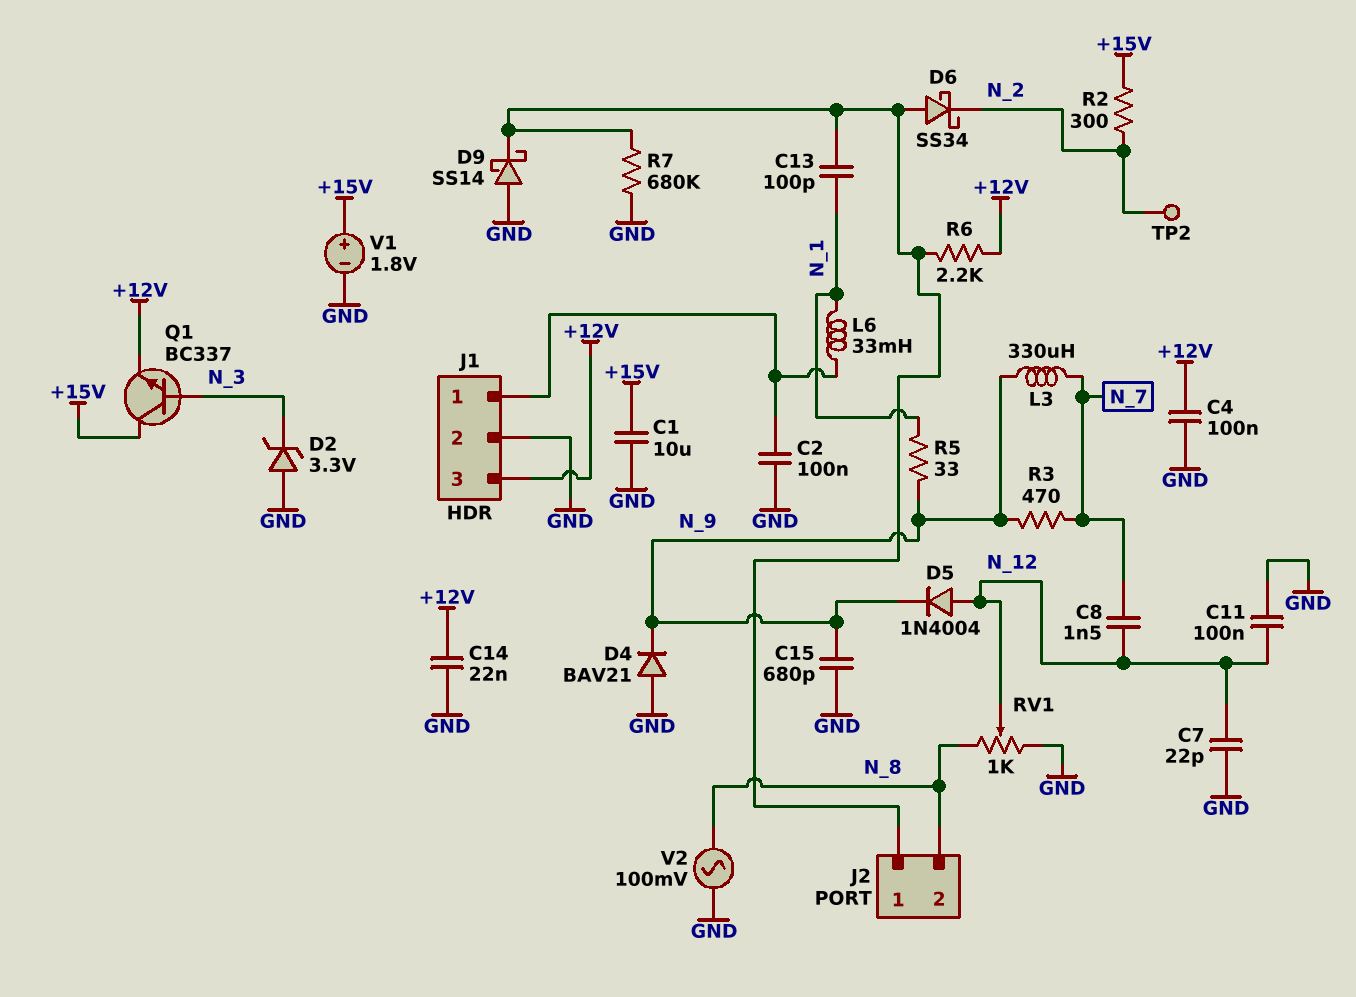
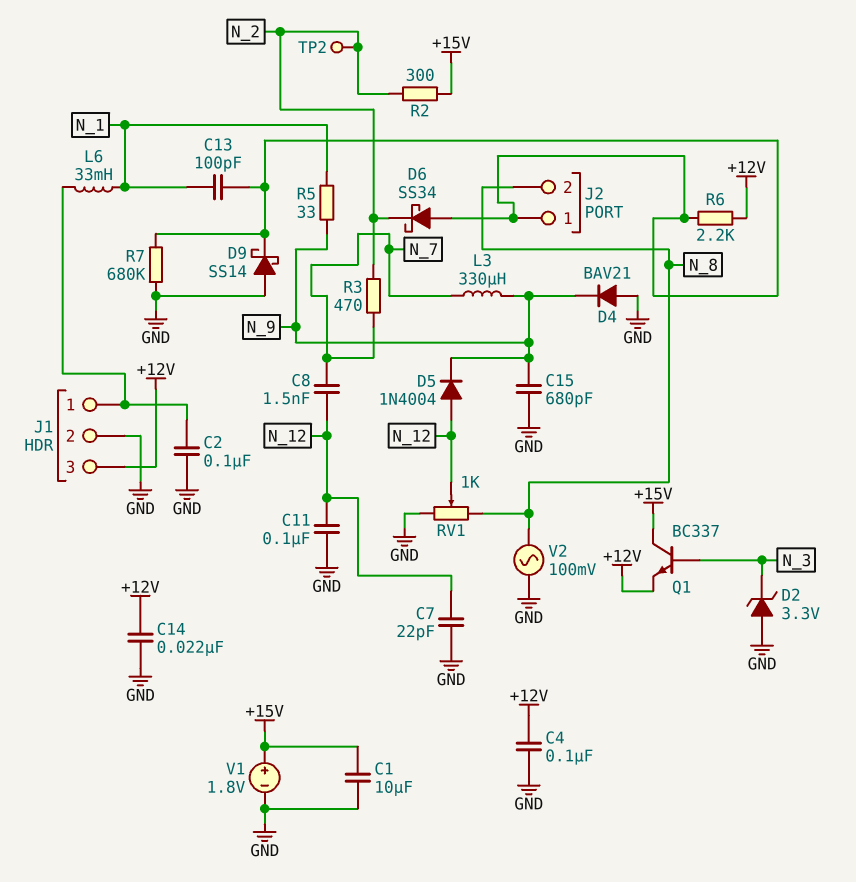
R3: 470 (N_7, N_9) -> 470 (N_2, N_7)

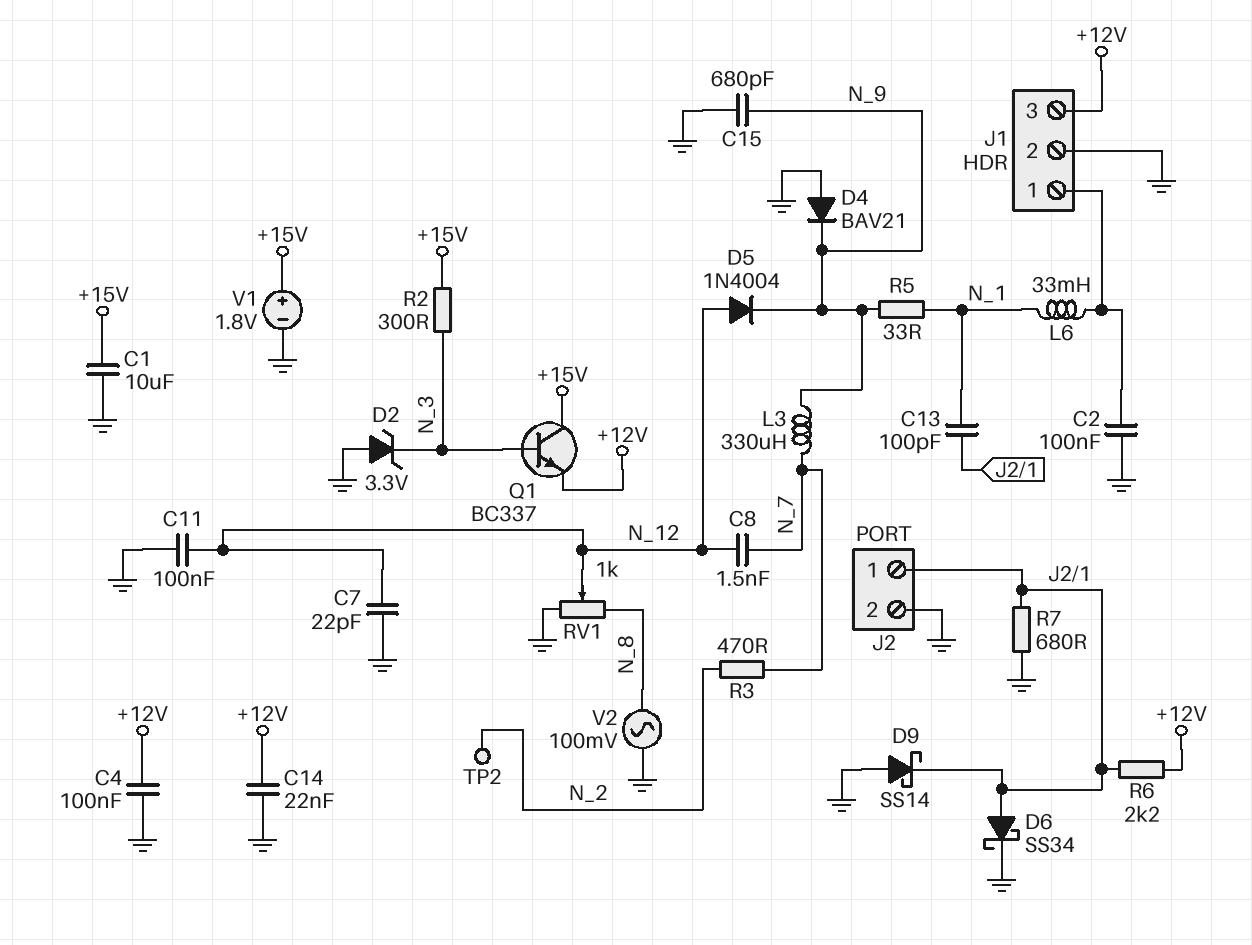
D6: schottky SS34 (A J2/1, K N_2) -> schottky SS34 (A J2/1, K GND)
J2 pin 2: N_8 -> GND
R2: 300 (+15V, N_2) -> 300 (+15V, N_3)
R7: 680k (GND, J2/1) -> 680 (GND, J2/1)

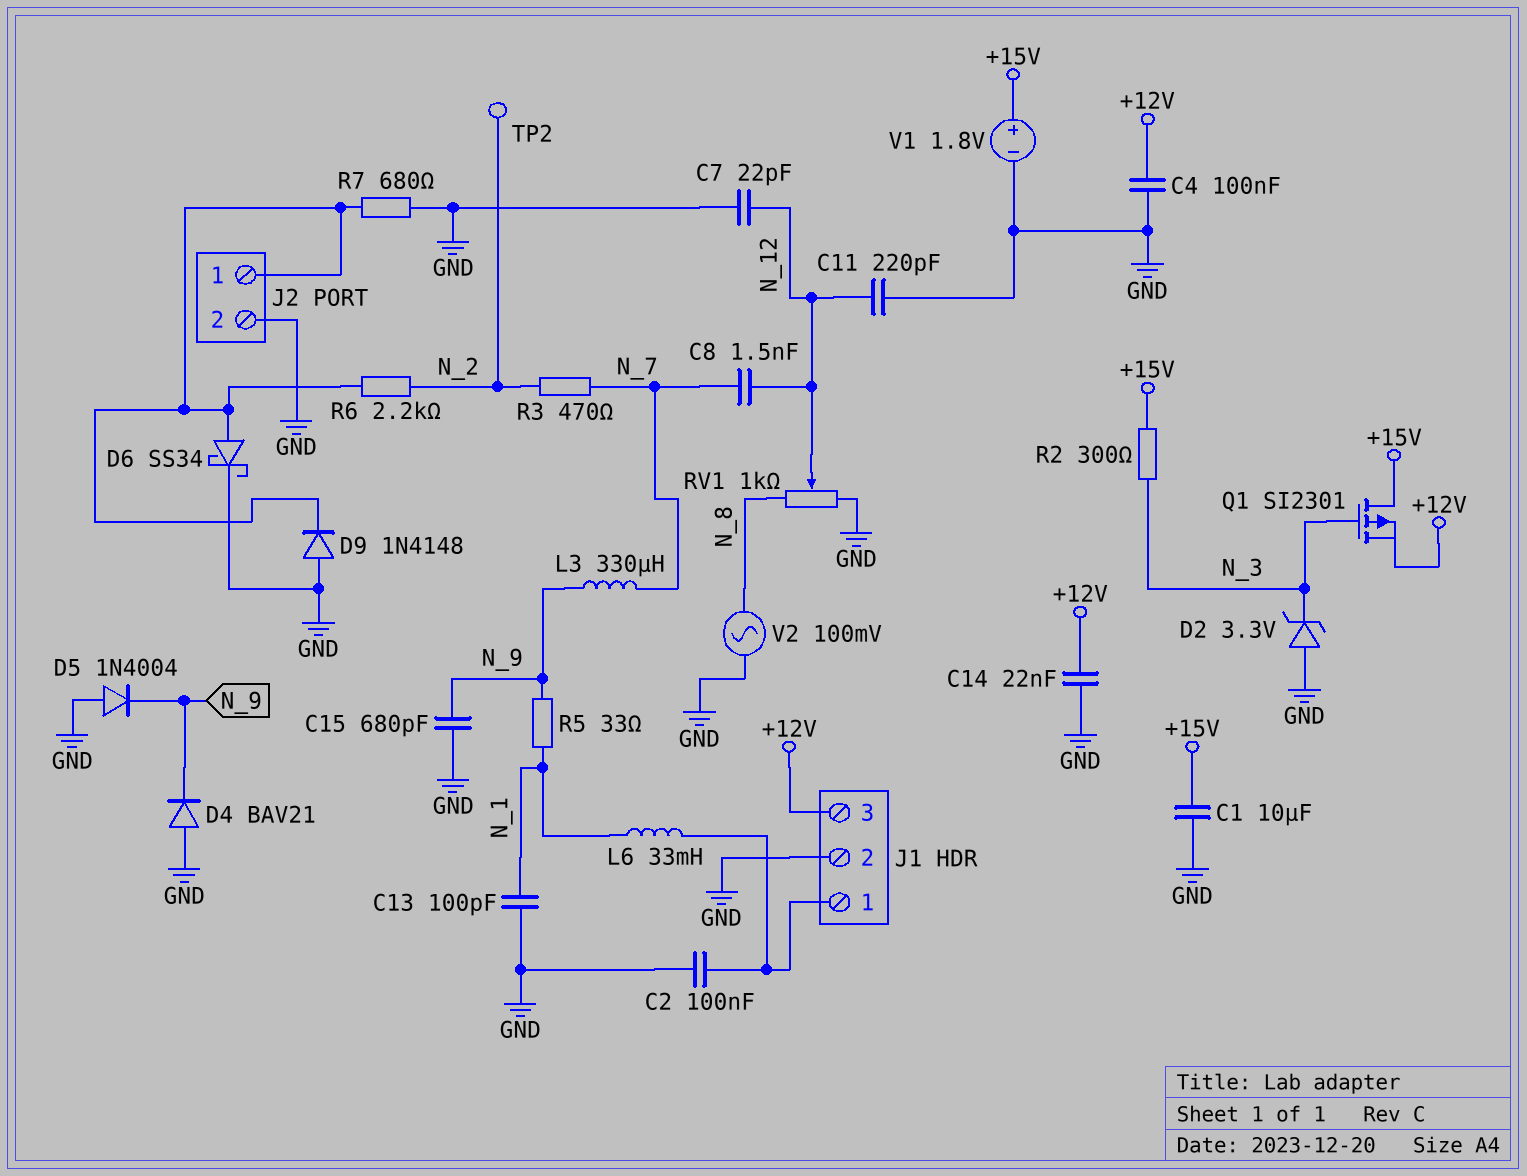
C11: 100nF (GND, N_12) -> 220pF (GND, N_12)
C13: 100pF (J2/1, N_1) -> 100pF (GND, N_1)
D5: diode 1N4004 (A N_12, K N_9) -> diode 1N4004 (A GND, K N_9)
D9: schottky SS14 (A GND, K J2/1) -> diode 1N4148 (A GND, K J2/1)
Q1: NPN BC337 (B N_3, C +15V, E +12V) -> PMOS SI2301 (G N_3, D +15V, S +12V)
R6: 2.2k (+12V, J2/1) -> 2.2k (J2/1, N_2)

